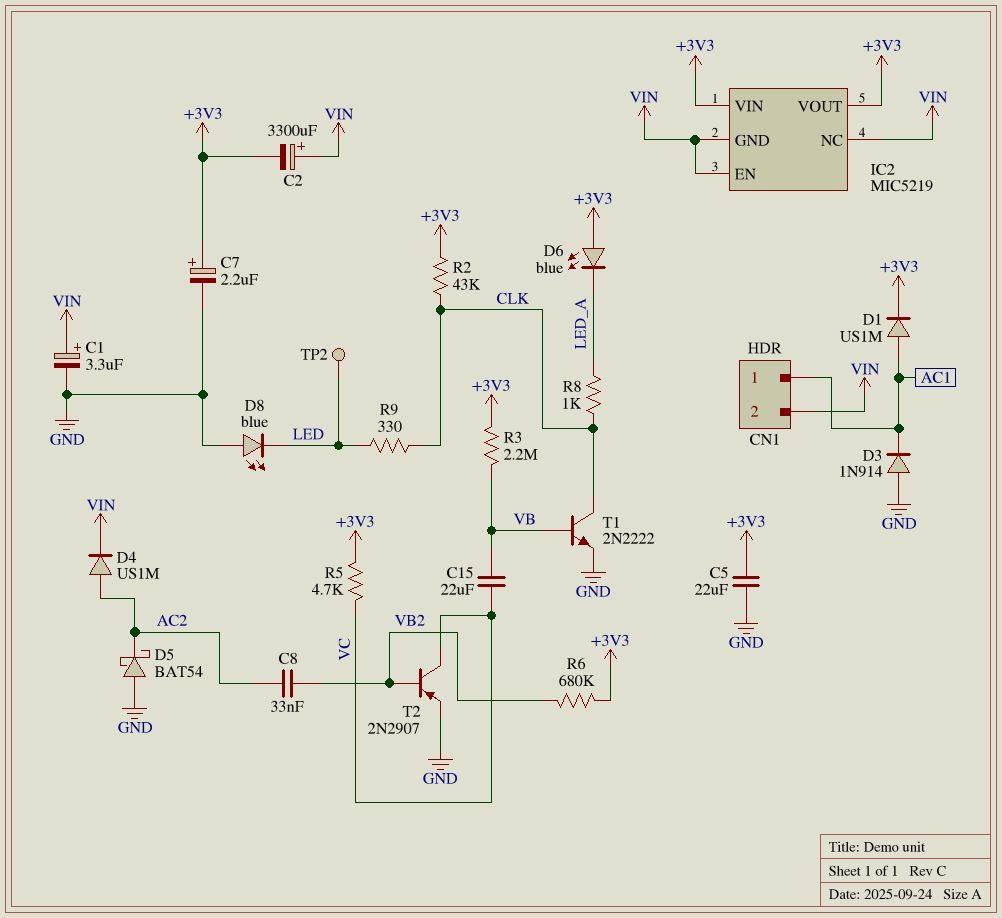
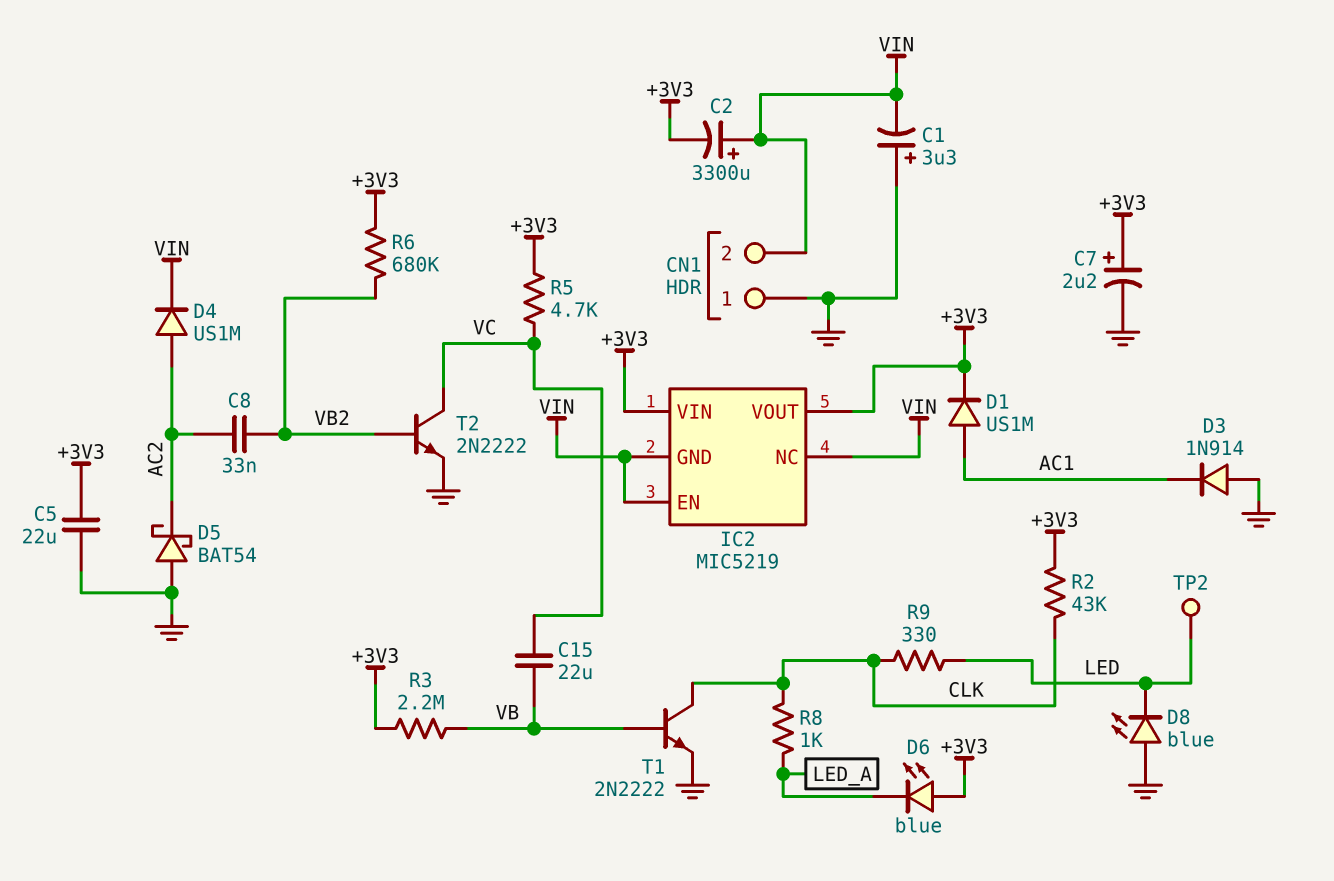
C1: 3.3uF (plus VIN, minus GND) -> 3.3uF (plus GND, minus VIN)
CN1 pin 1: AC1 -> GND
T2: PNP 2N2907 (B VB2, C VC, E GND) -> NPN 2N2222 (B VB2, C VC, E GND)

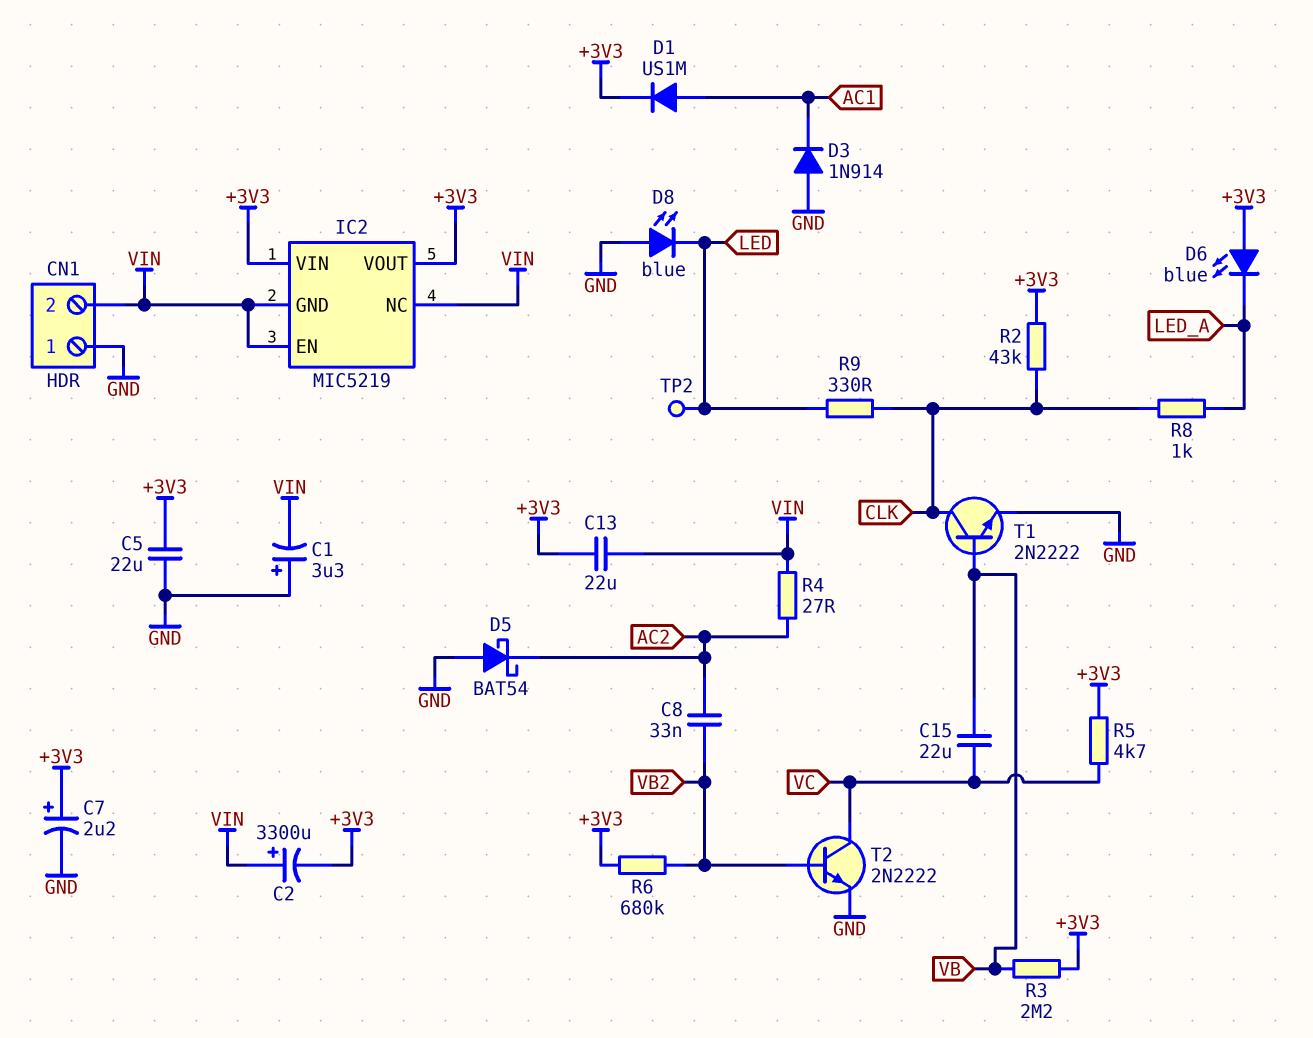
C13: none -> 22uF (+3V3, VIN)
D4: diode US1M (A AC2, K VIN) -> none
R4: none -> 27 (AC2, VIN)

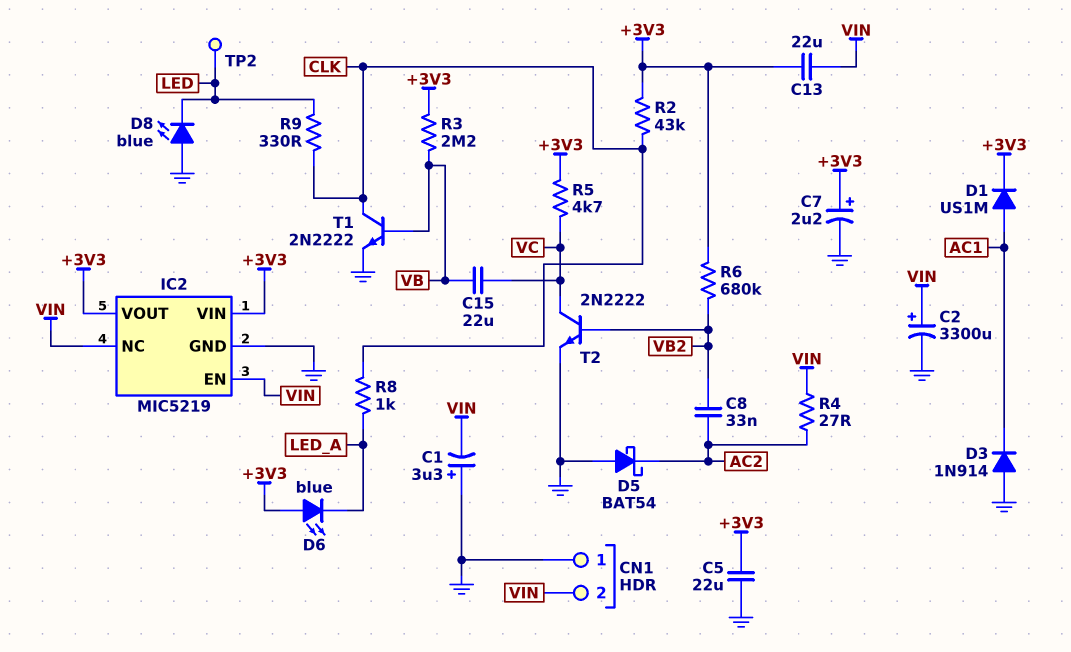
C2: 3300uF (plus VIN, minus +3V3) -> 3300uF (plus VIN, minus GND)
IC2 pin GND: VIN -> GND

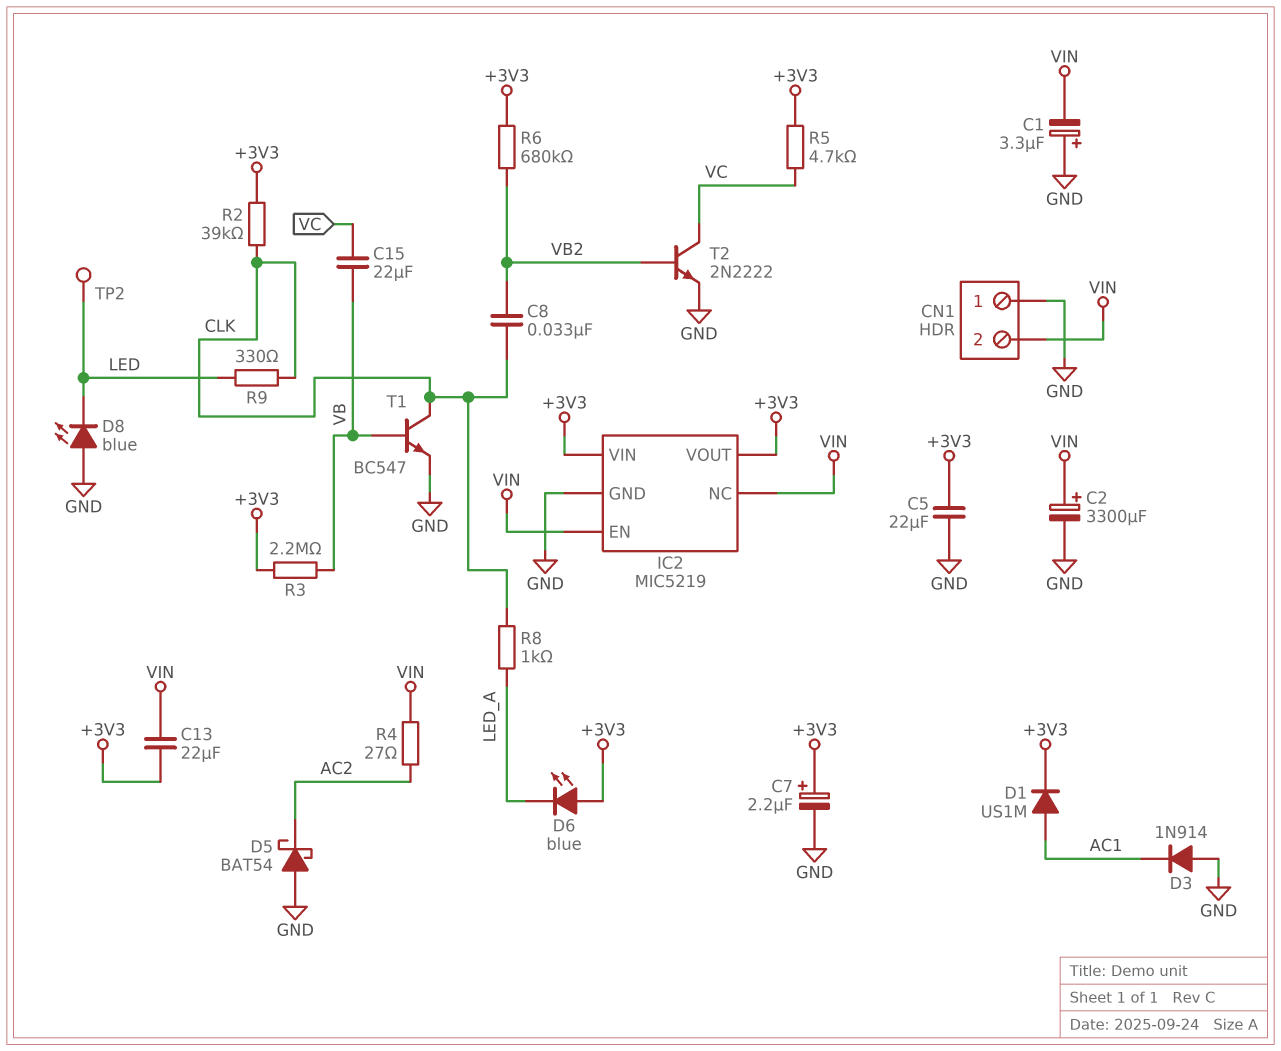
C8: 33nF (AC2, VB2) -> 33nF (CLK, VB2)
R2: 43k (+3V3, CLK) -> 39k (+3V3, CLK)
T1: NPN 2N2222 (B VB, C CLK, E GND) -> NPN BC547 (B VB, C CLK, E GND)

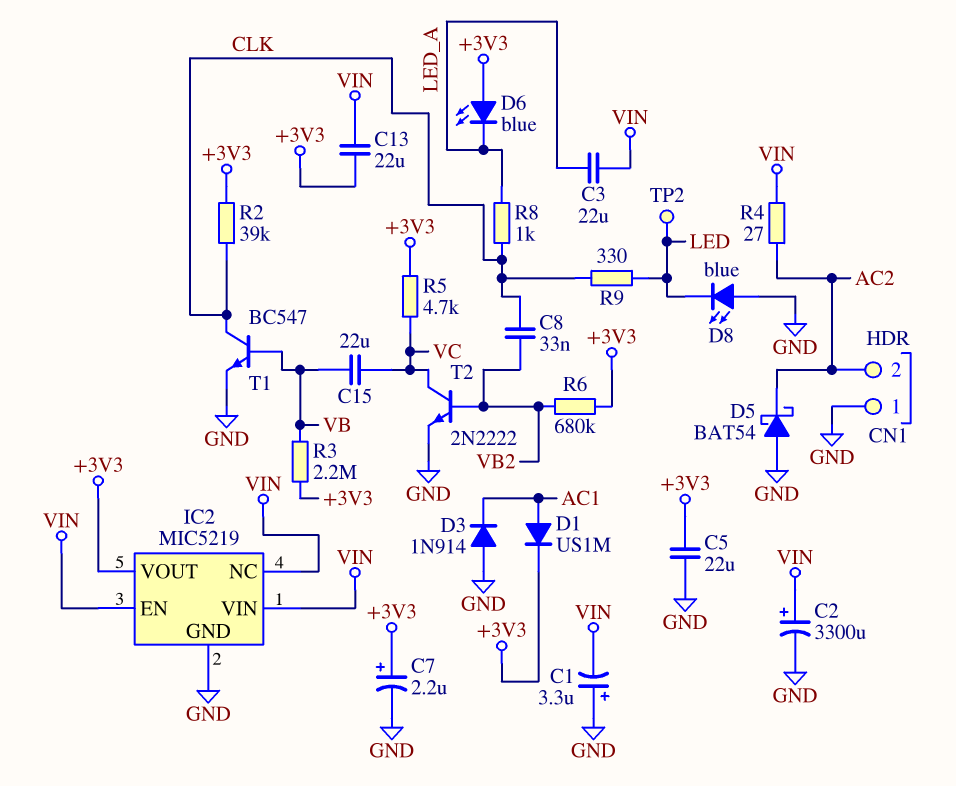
C3: none -> 22uF (LED_A, VIN)
CN1 pin 2: VIN -> AC2
IC2 pin VIN: +3V3 -> VIN

